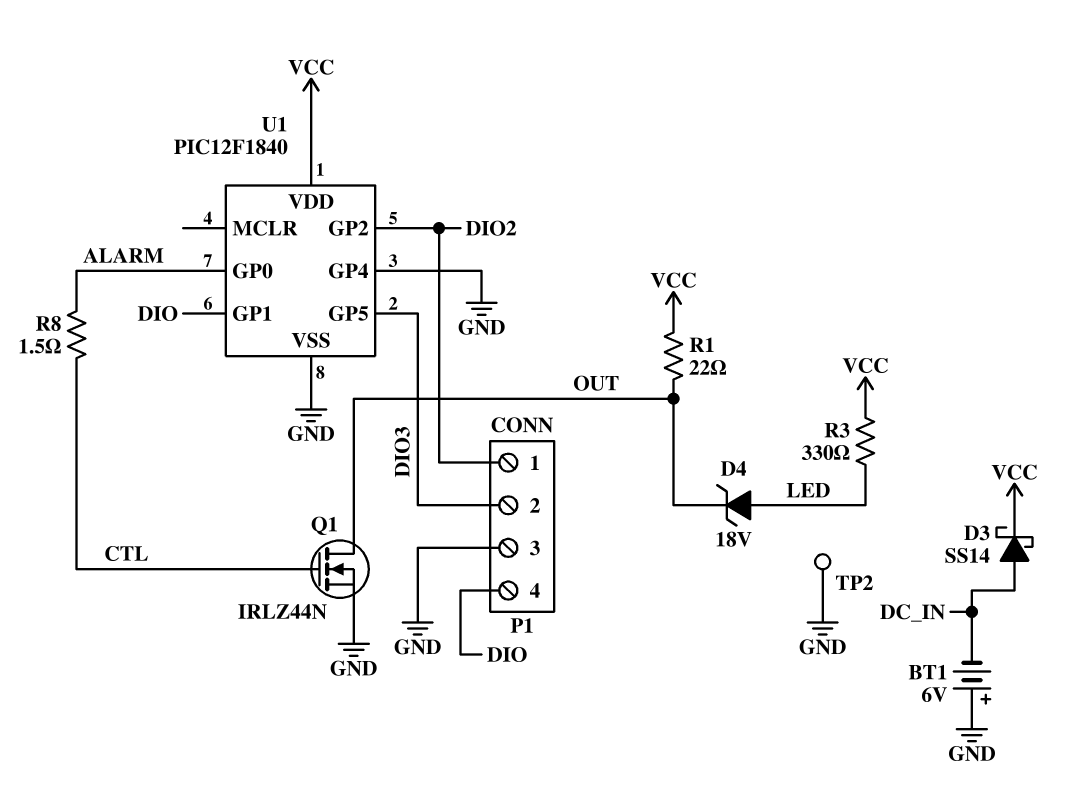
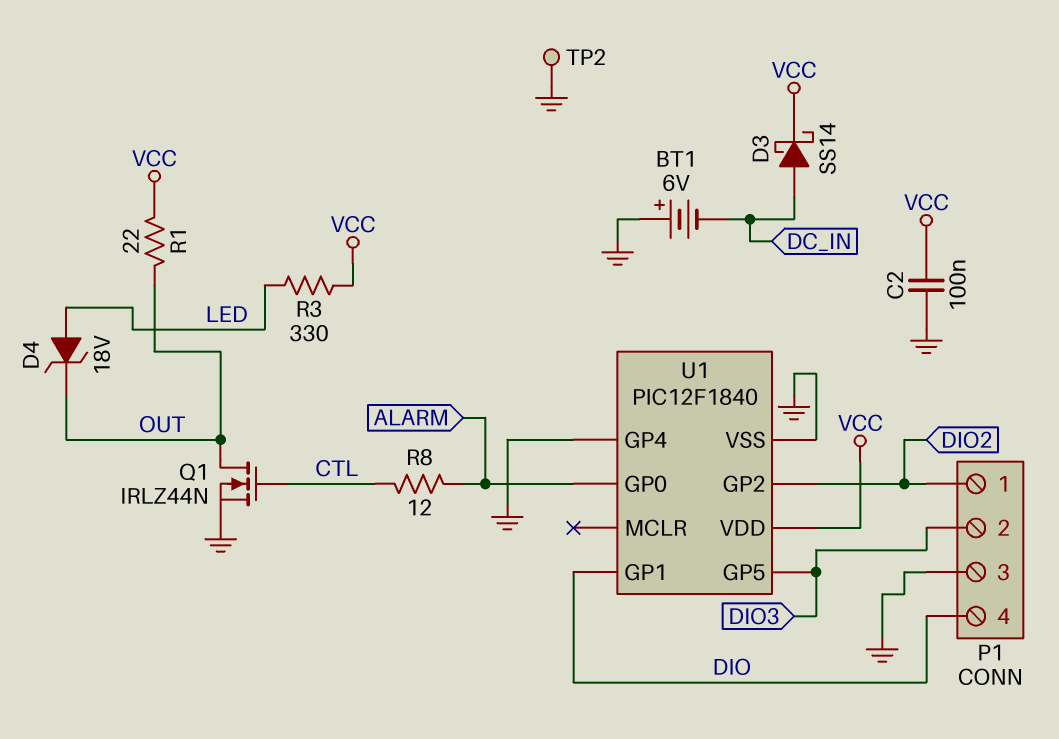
C2: none -> 100nF (GND, VCC)
R8: 1.5 (ALARM, CTL) -> 12 (ALARM, CTL)

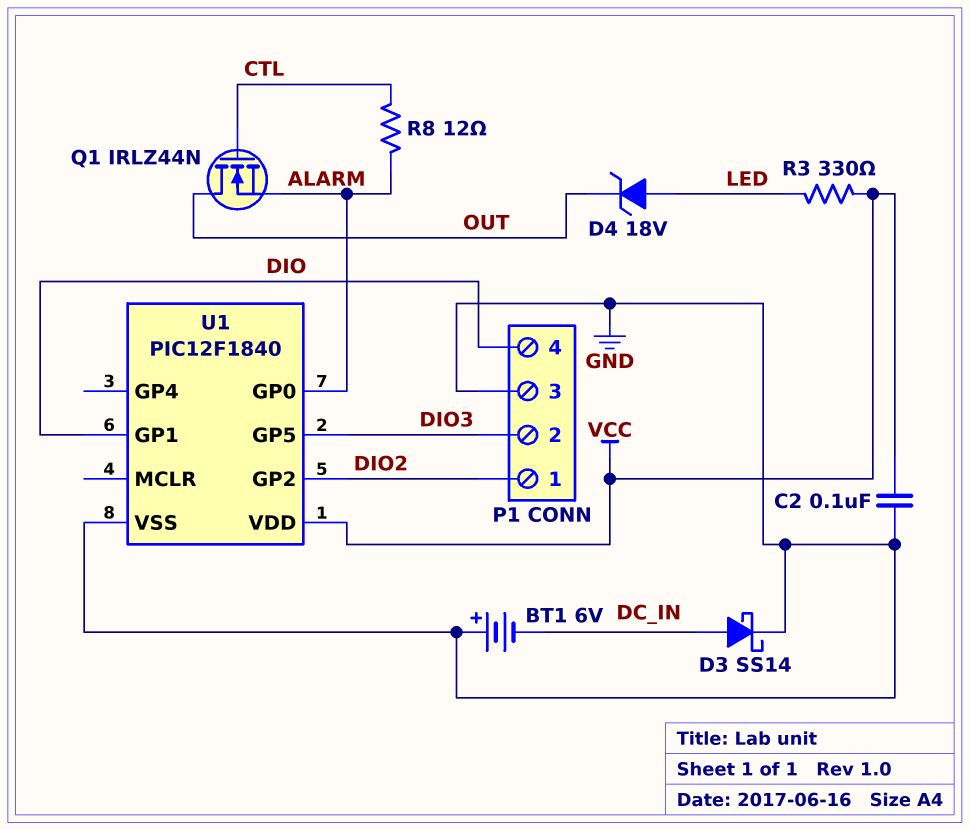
D3: schottky SS14 (A DC_IN, K VCC) -> schottky SS14 (A DC_IN, K GND)
Q1: NMOS IRLZ44N (G CTL, D OUT, S GND) -> NMOS IRLZ44N (G CTL, D OUT, S ALARM)
R1: 22 (OUT, VCC) -> none
TP2: test point (GND) -> none
U1 pin GP4: GND -> none

